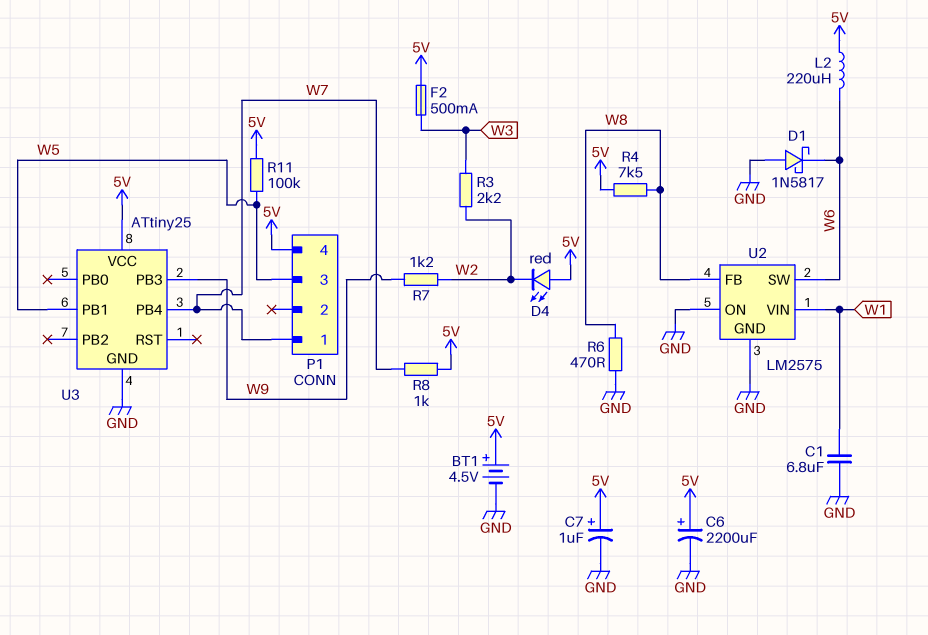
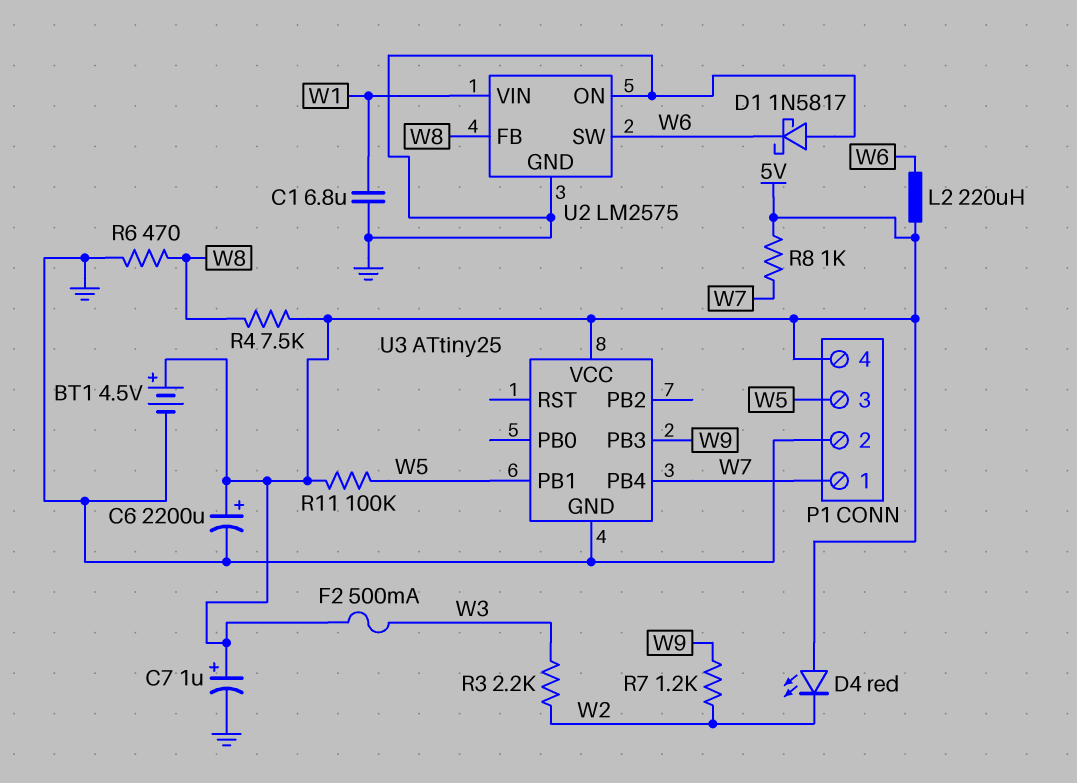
P1 pin 2: none -> GND

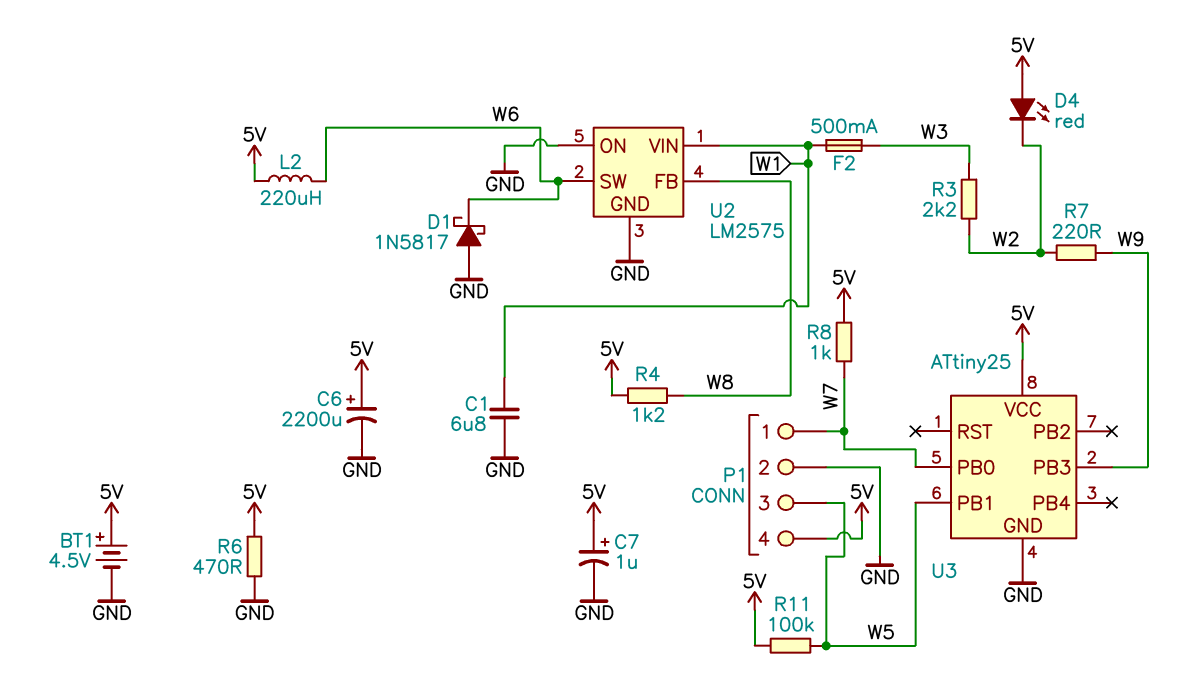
F2: 500mA (5V, W3) -> 500mA (W1, W3)
R4: 7.5k (5V, W8) -> 1.2k (5V, W8)
R6: 470 (GND, W8) -> 470 (5V, GND)
R7: 1.2k (W2, W9) -> 220 (W2, W9)
U3 pin PB0: none -> W7
U3 pin PB4: W7 -> none

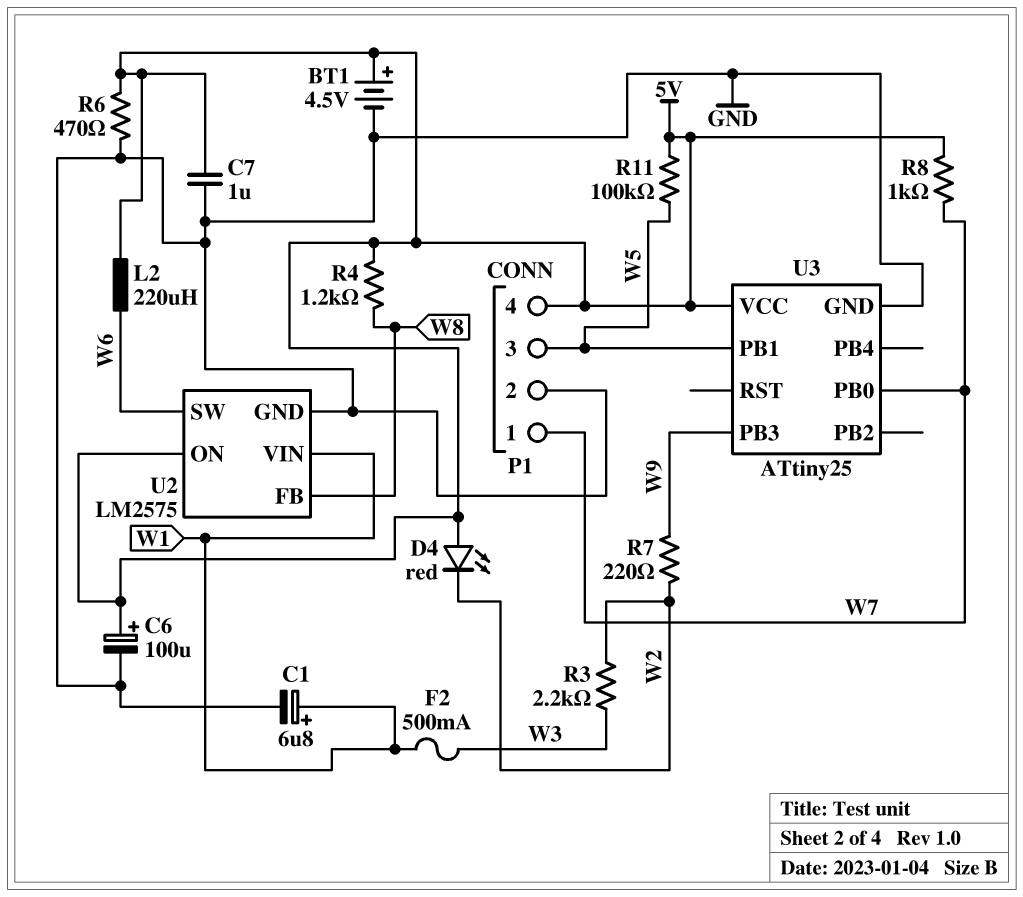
C1: 6.8uF (GND, W1) -> 6.8uF (plus W1, minus GND)
C6: 2200uF (plus 5V, minus GND) -> 100uF (plus 5V, minus GND)
C7: 1uF (plus 5V, minus GND) -> 1uF (5V, GND)
D1: schottky 1N5817 (A GND, K W6) -> none
U2 pin ON: GND -> 5V

